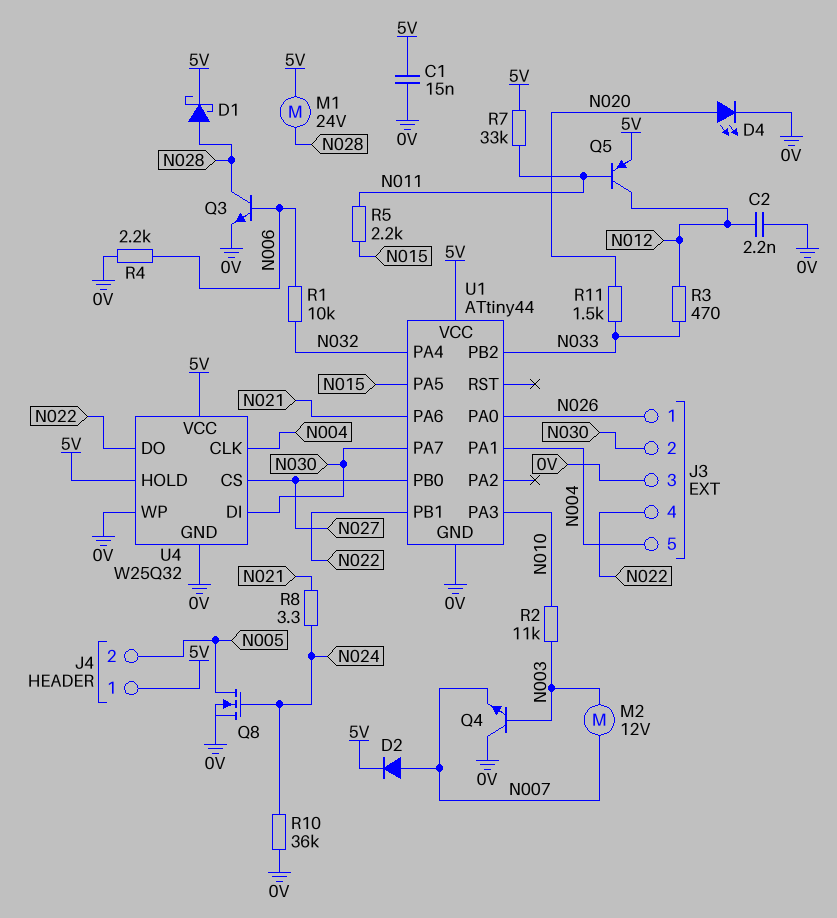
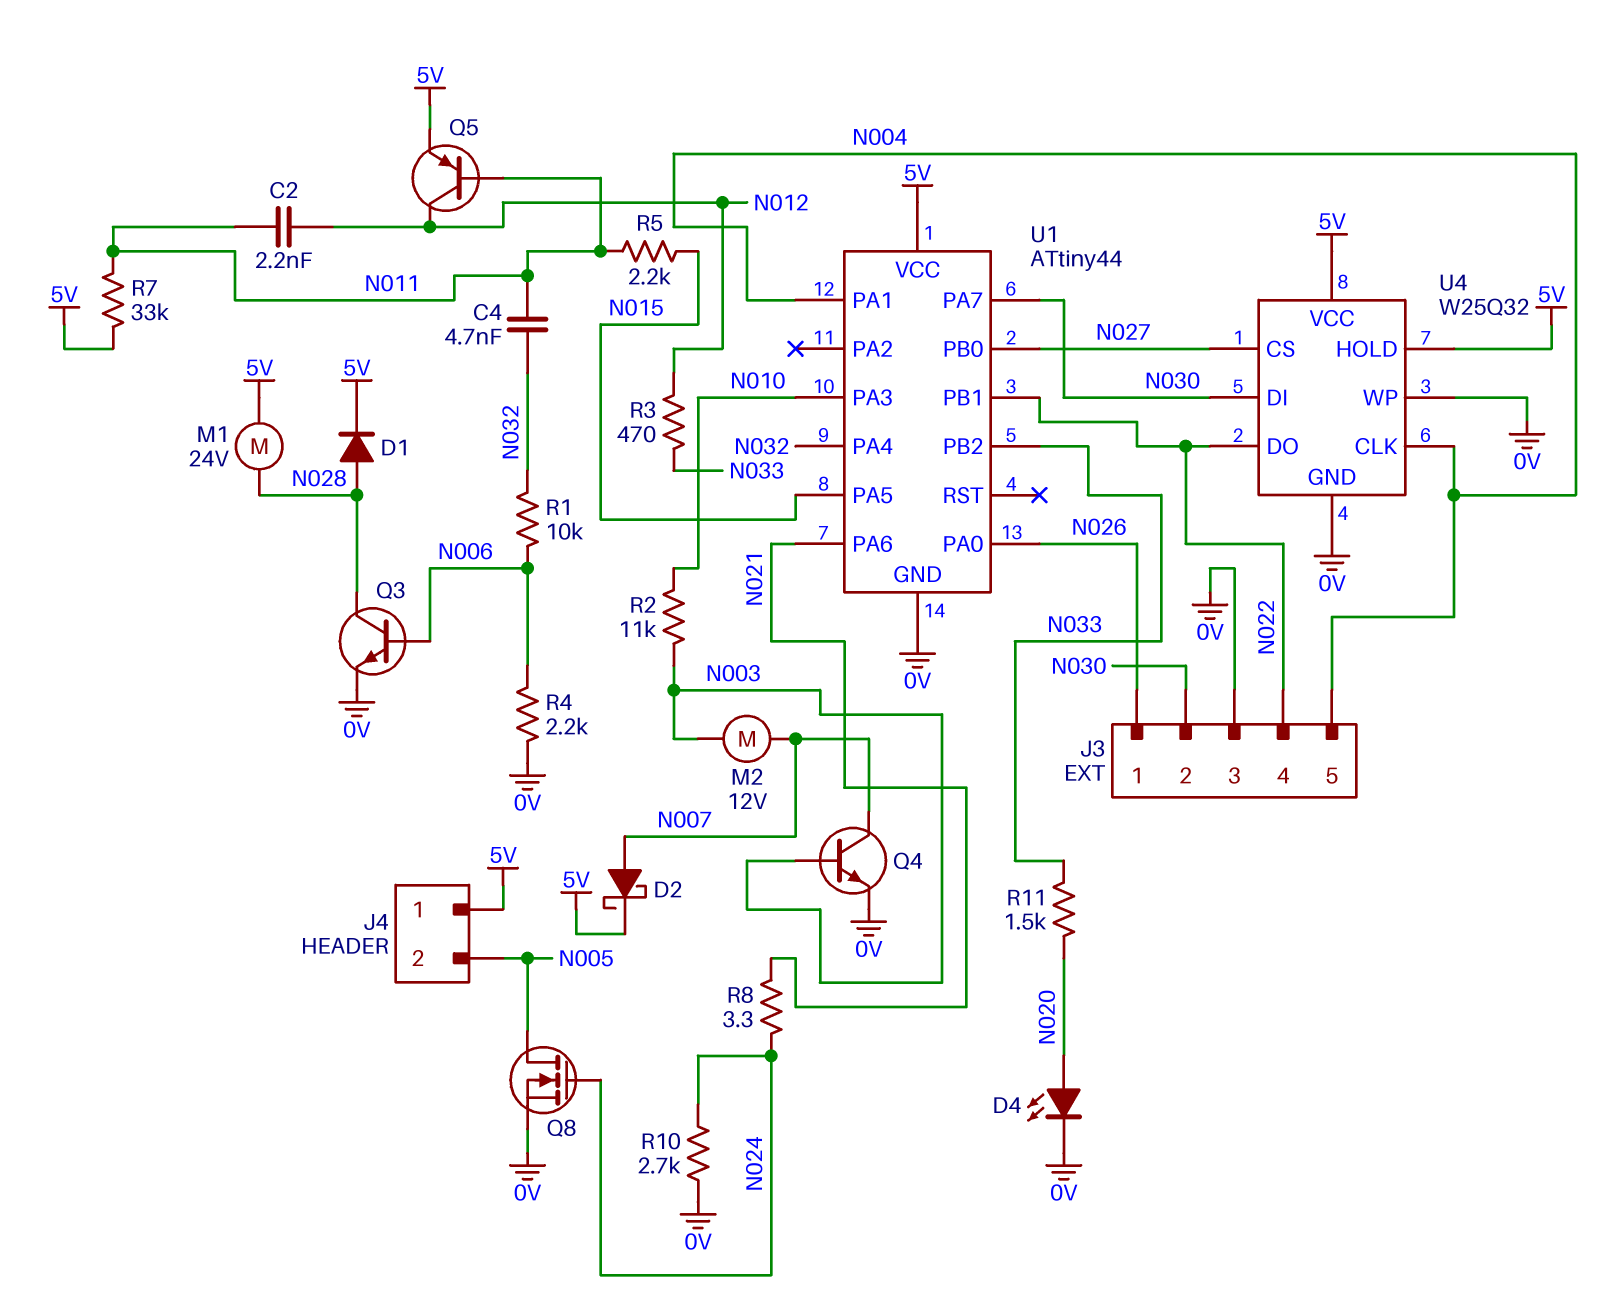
C1: 15nF (0V, 5V) -> none
C2: 2.2nF (0V, N012) -> 2.2nF (N011, N012)
C4: none -> 4.7nF (N011, N032)
D1: schottky (A N028, K 5V) -> diode (A N028, K 5V)
D2: diode (A N007, K 5V) -> schottky (A N007, K 5V)
Q4: NPN (B N003, C 0V, E N007) -> NPN (B N003, C N007, E 0V)
R10: 36k (0V, N024) -> 2.7k (0V, N024)

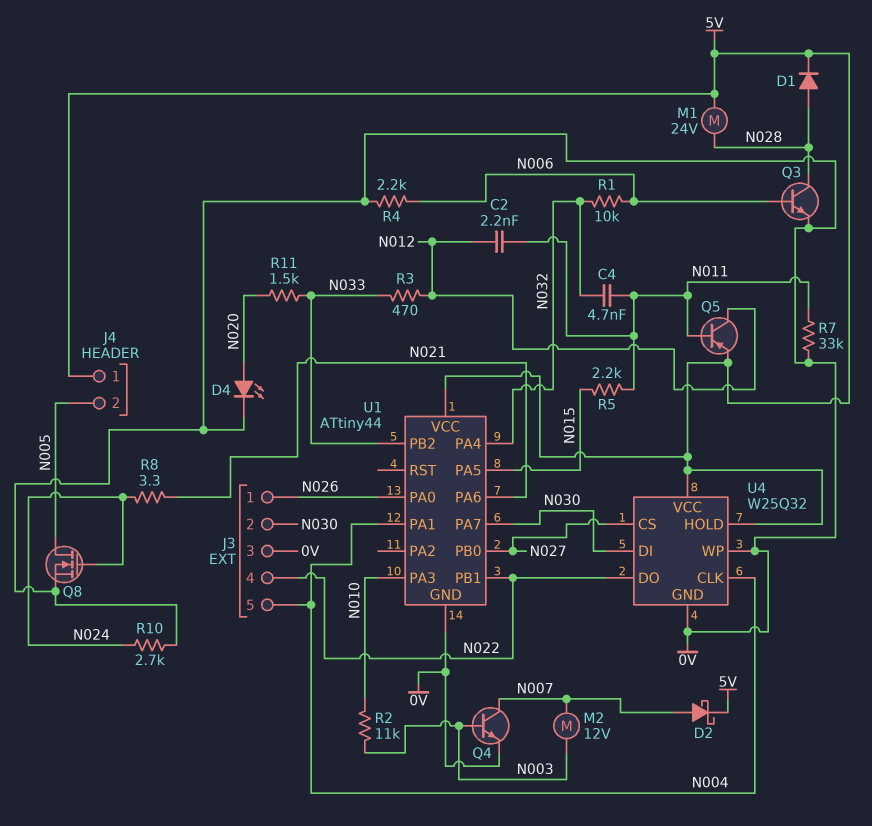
R7: 33k (5V, N011) -> 33k (0V, N011)

